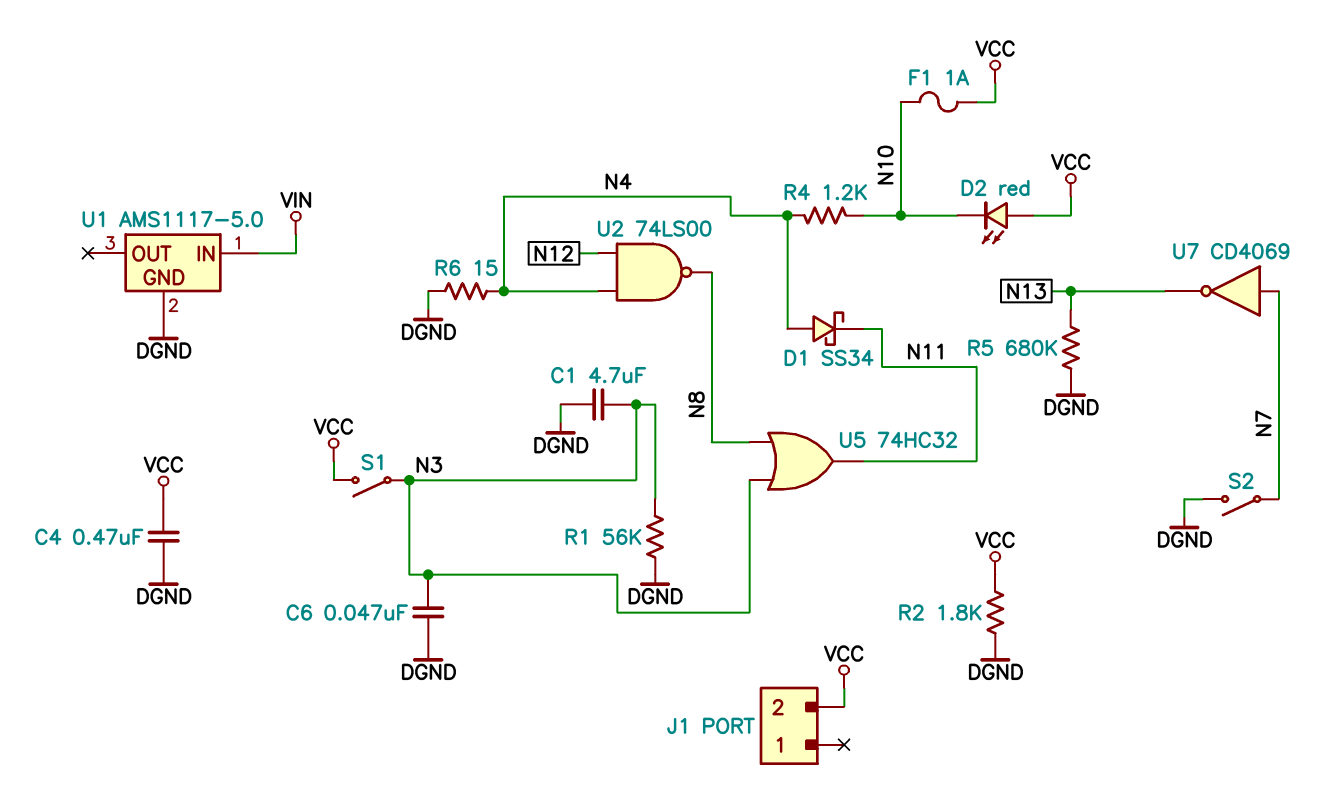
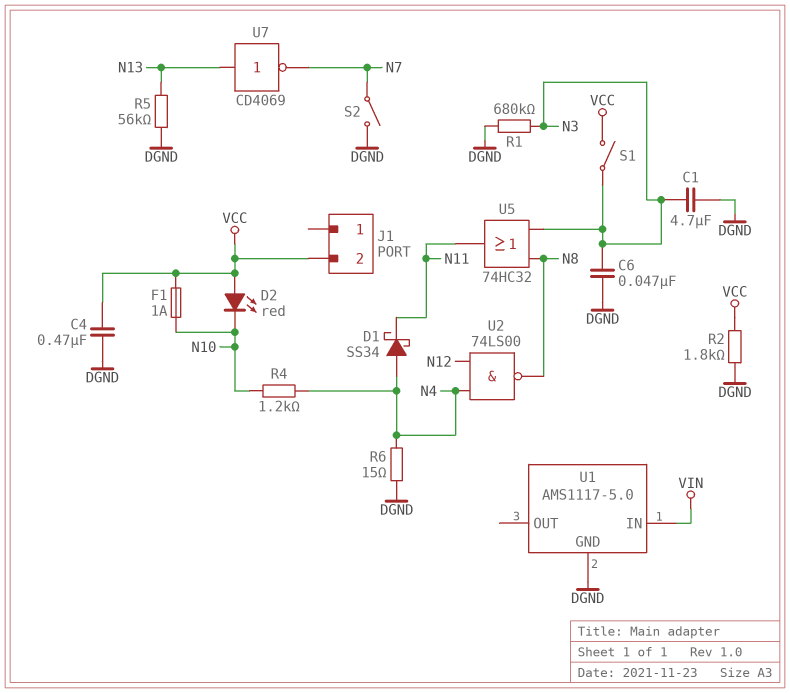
R1: 56k (DGND, N3) -> 680k (DGND, N3)
R5: 680k (DGND, N13) -> 56k (DGND, N13)
U7: NOT CD4069 (in N7, out N13) -> NOT CD4069 (in N13, out N7)

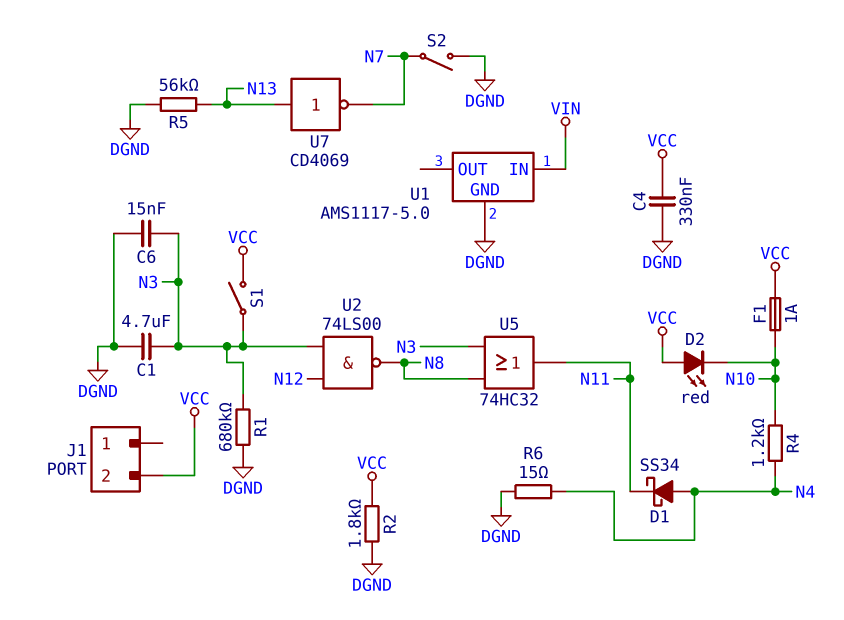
C4: 470nF (DGND, VCC) -> 330nF (DGND, VCC)
C6: 47nF (DGND, N3) -> 15nF (DGND, N3)
U2: NAND 74LS00 (in N4, in N12, out N8) -> NAND 74LS00 (in N3, in N12, out N8)

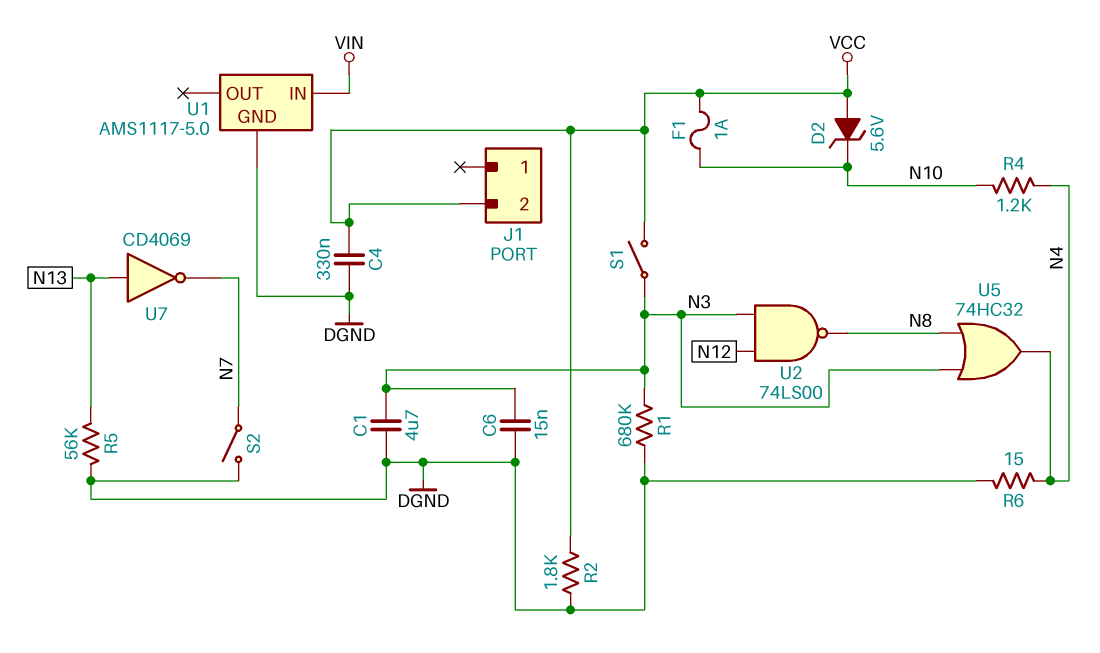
D1: schottky SS34 (A N4, K N11) -> none
D2: LED red (A VCC, K N10) -> zener 5.6V (A VCC, K N10)
U5: OR 74HC32 (in N3, in N8, out N11) -> OR 74HC32 (in N3, in N8, out N4)

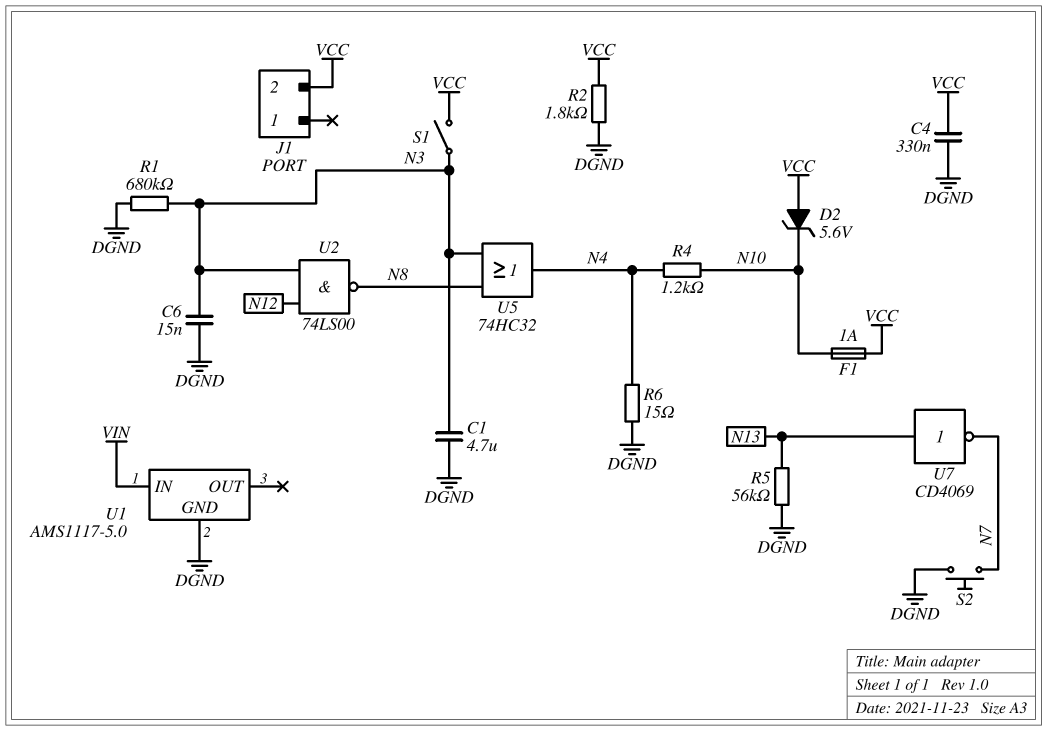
S2: switch (DGND, N7) -> button (DGND, N7)

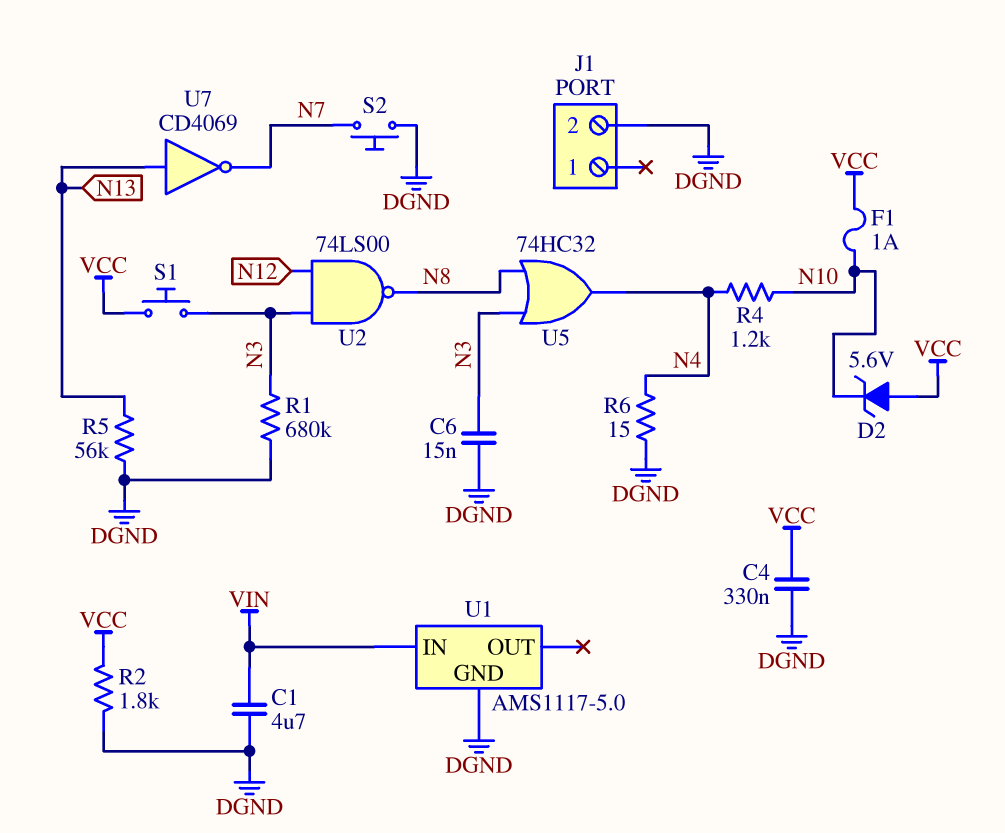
C1: 4.7uF (DGND, N3) -> 4.7uF (DGND, VIN)
J1 pin 2: VCC -> DGND
S1: switch (N3, VCC) -> button (N3, VCC)

